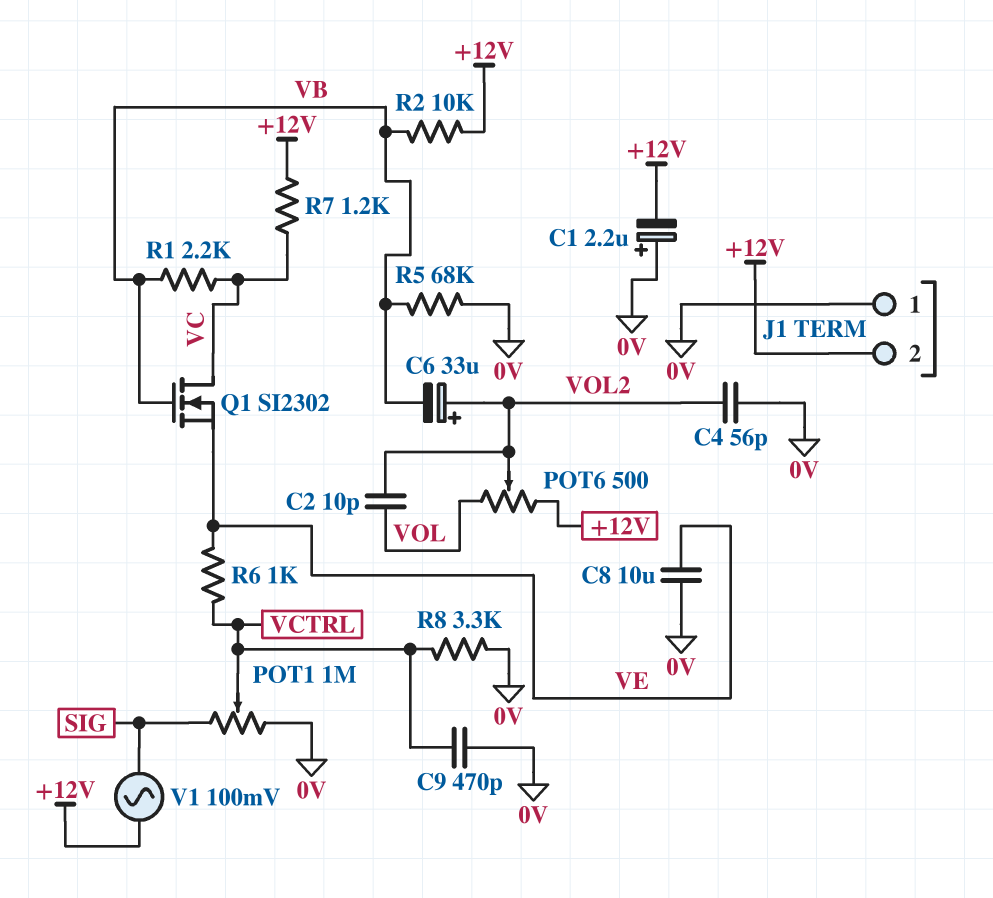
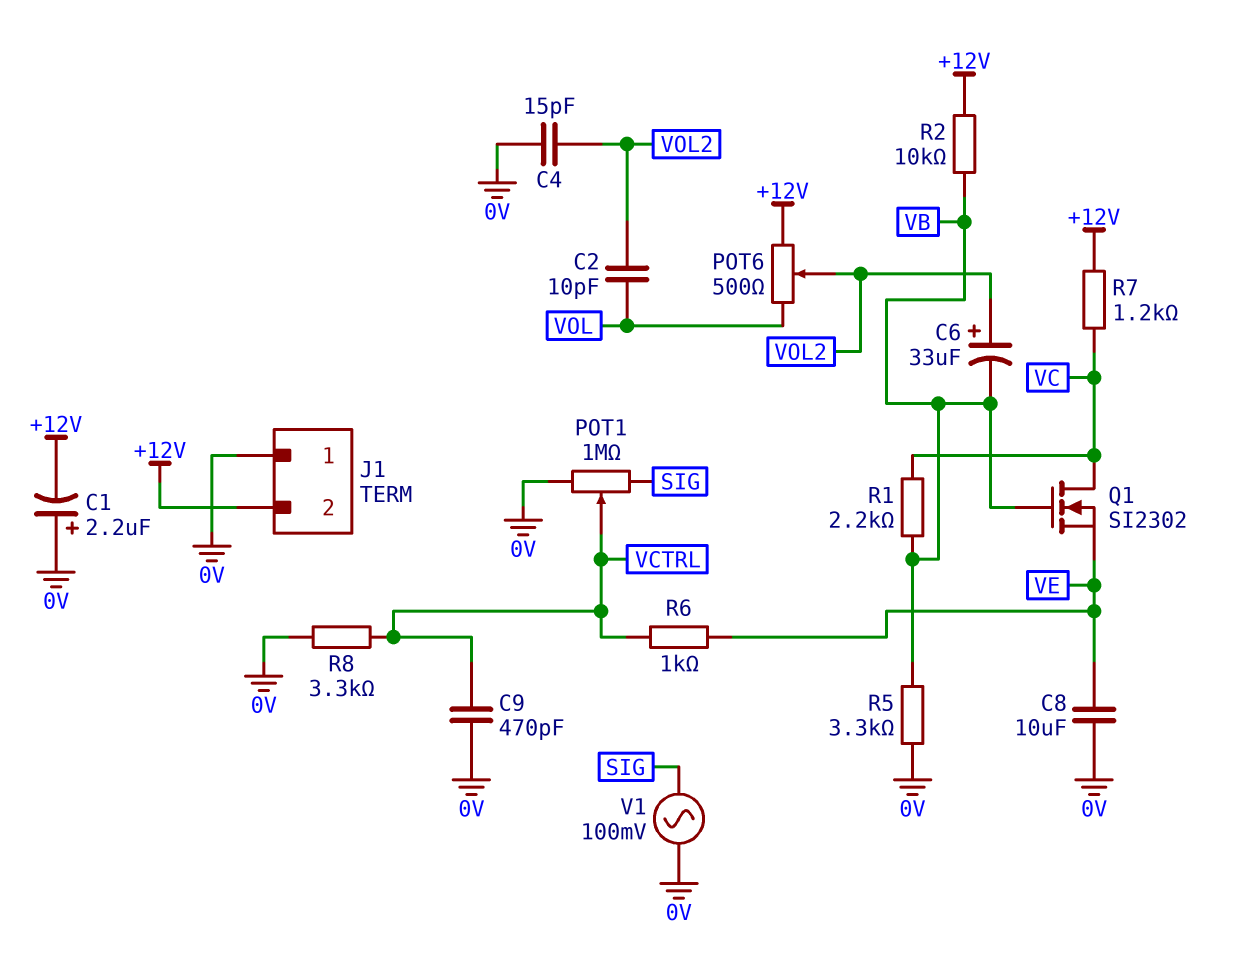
C4: 56pF (0V, VOL2) -> 15pF (0V, VOL2)
R5: 68k (0V, VB) -> 3.3k (0V, VB)
V1: AC 100mV (+12V, SIG) -> AC 100mV (0V, SIG)

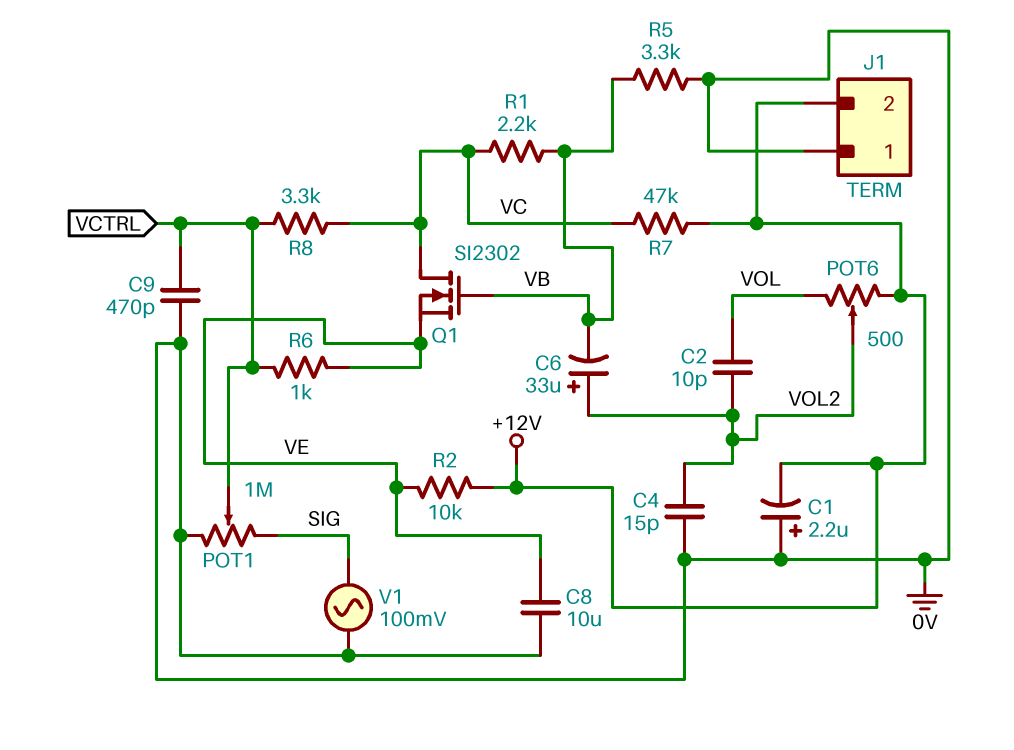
R2: 10k (+12V, VB) -> 10k (+12V, VE)
R7: 1.2k (+12V, VC) -> 47k (+12V, VC)
R8: 3.3k (0V, VCTRL) -> 3.3k (VC, VCTRL)

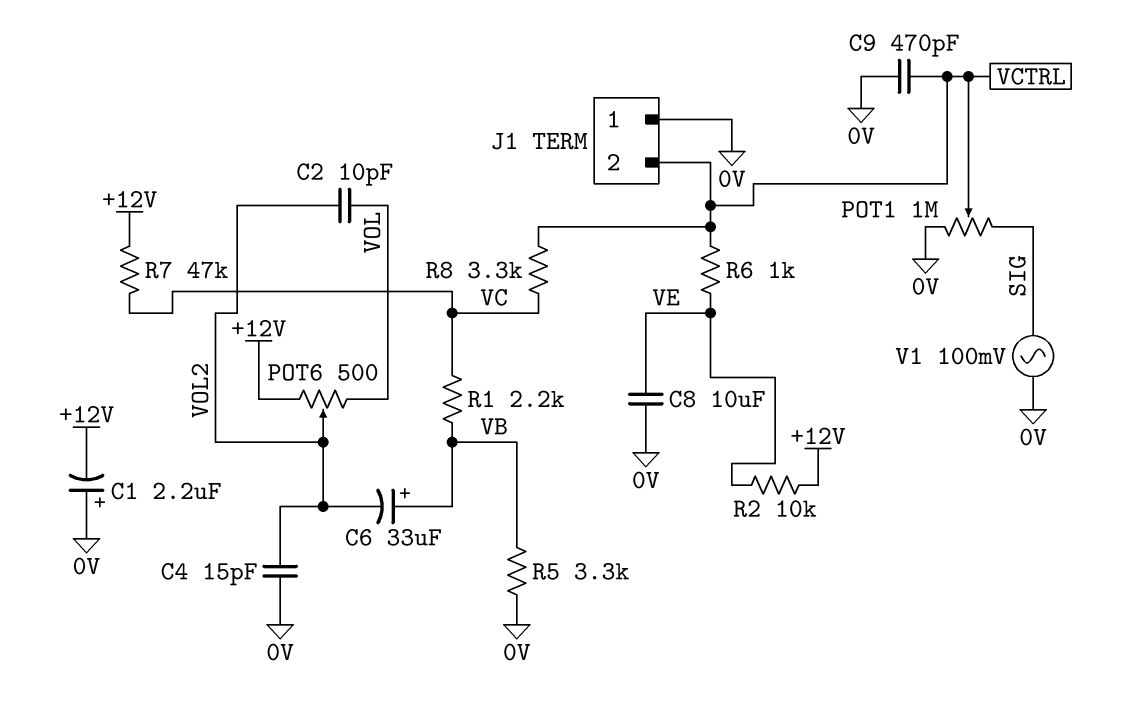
C6: 33uF (plus VOL2, minus VB) -> 33uF (plus VB, minus VOL2)
J1 pin 2: +12V -> VCTRL
Q1: NMOS SI2302 (G VB, D VC, S VE) -> none

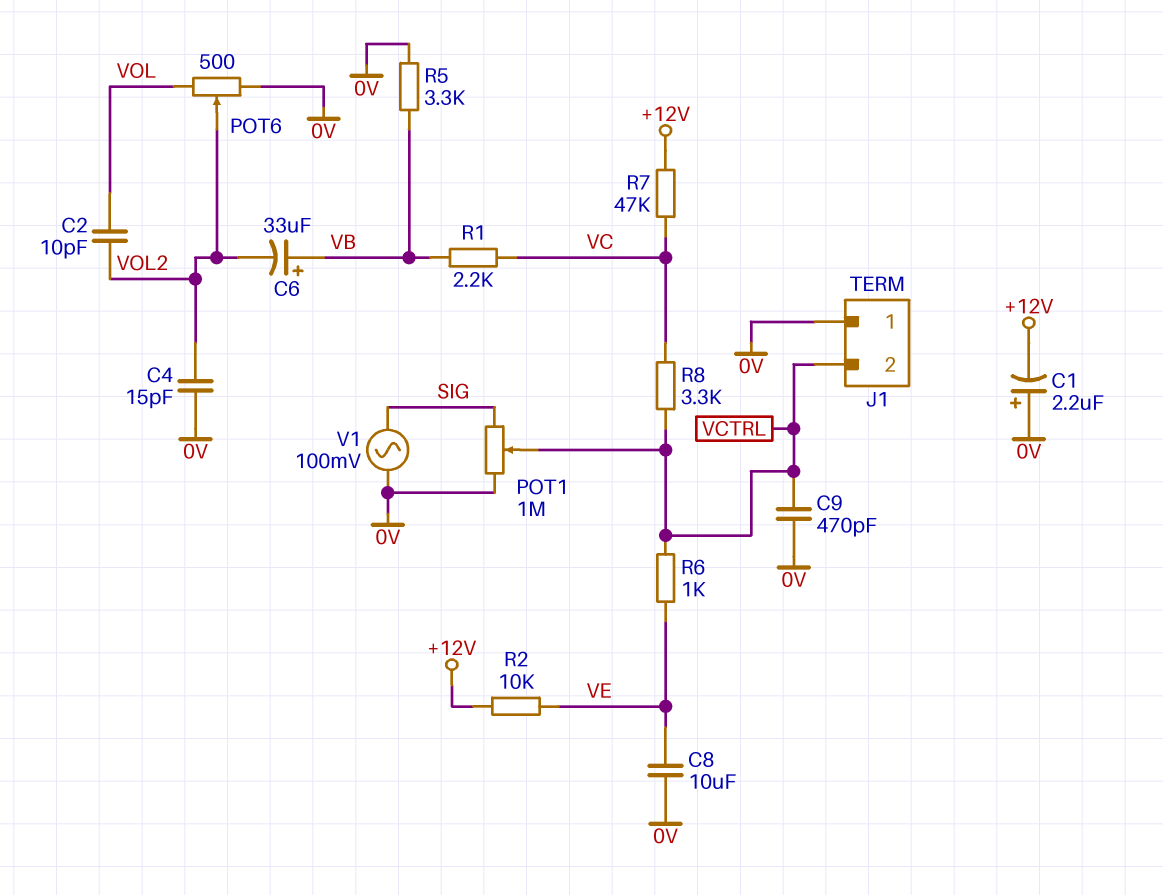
POT6: 500 (+12V, VOL, wiper VOL2) -> 500 (0V, VOL, wiper VOL2)

